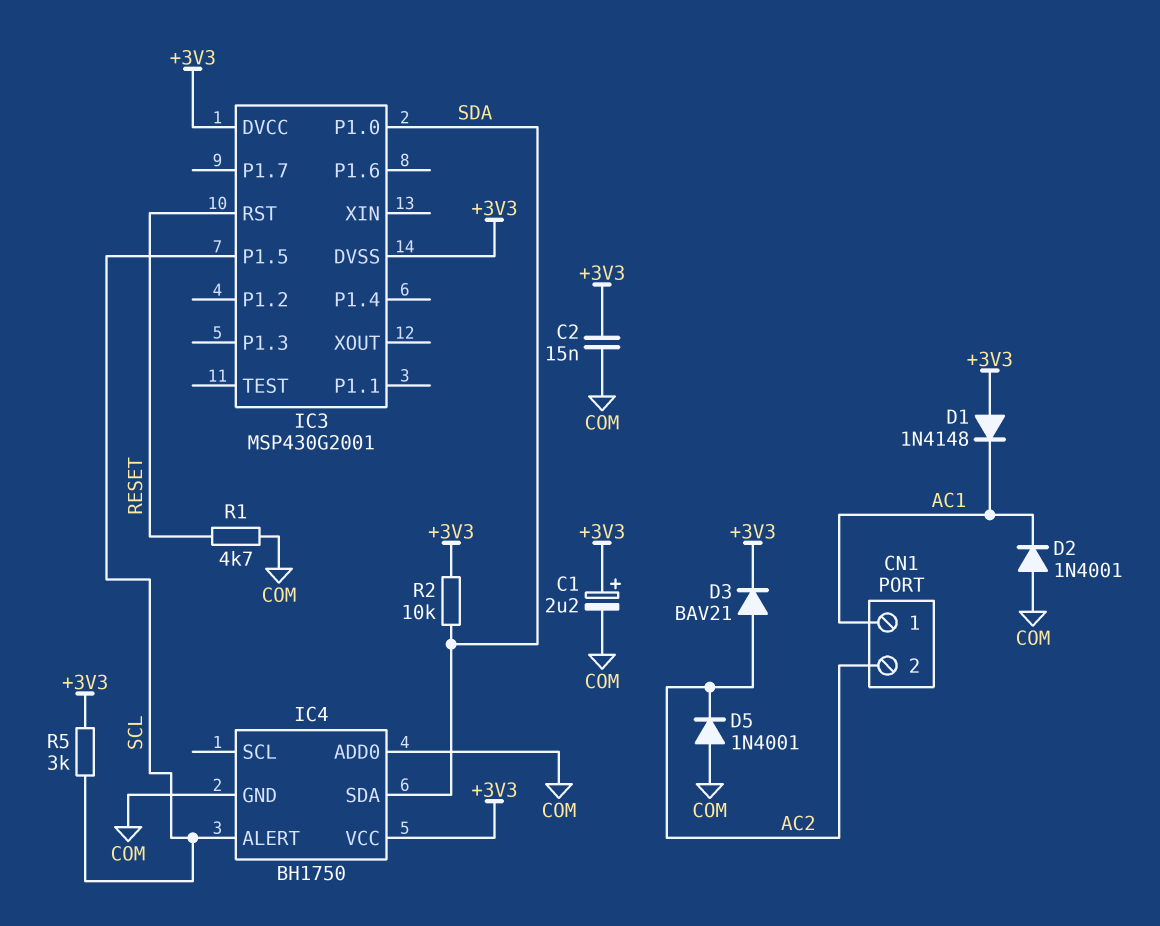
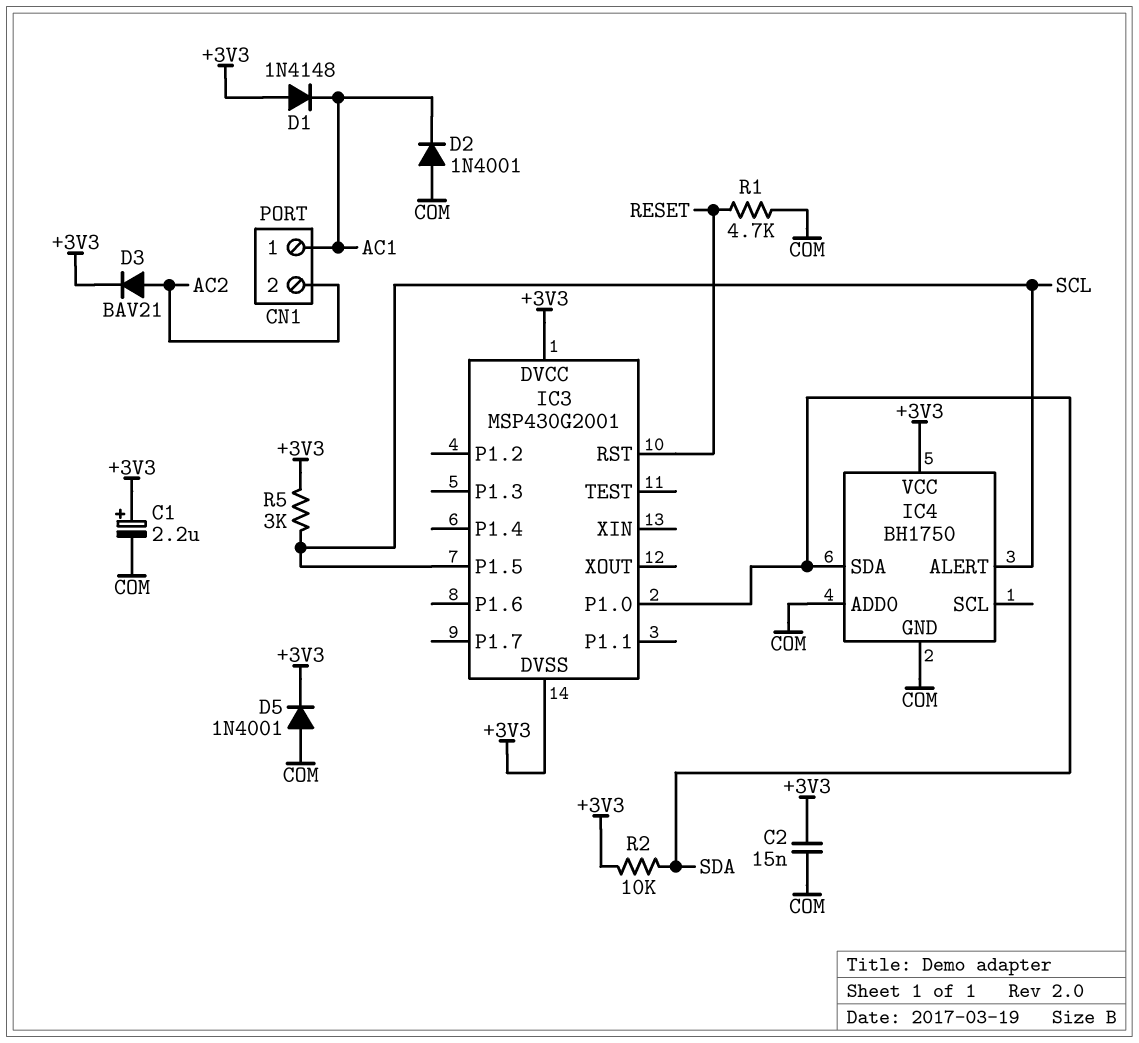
D5: diode 1N4001 (A COM, K AC2) -> diode 1N4001 (A COM, K +3V3)

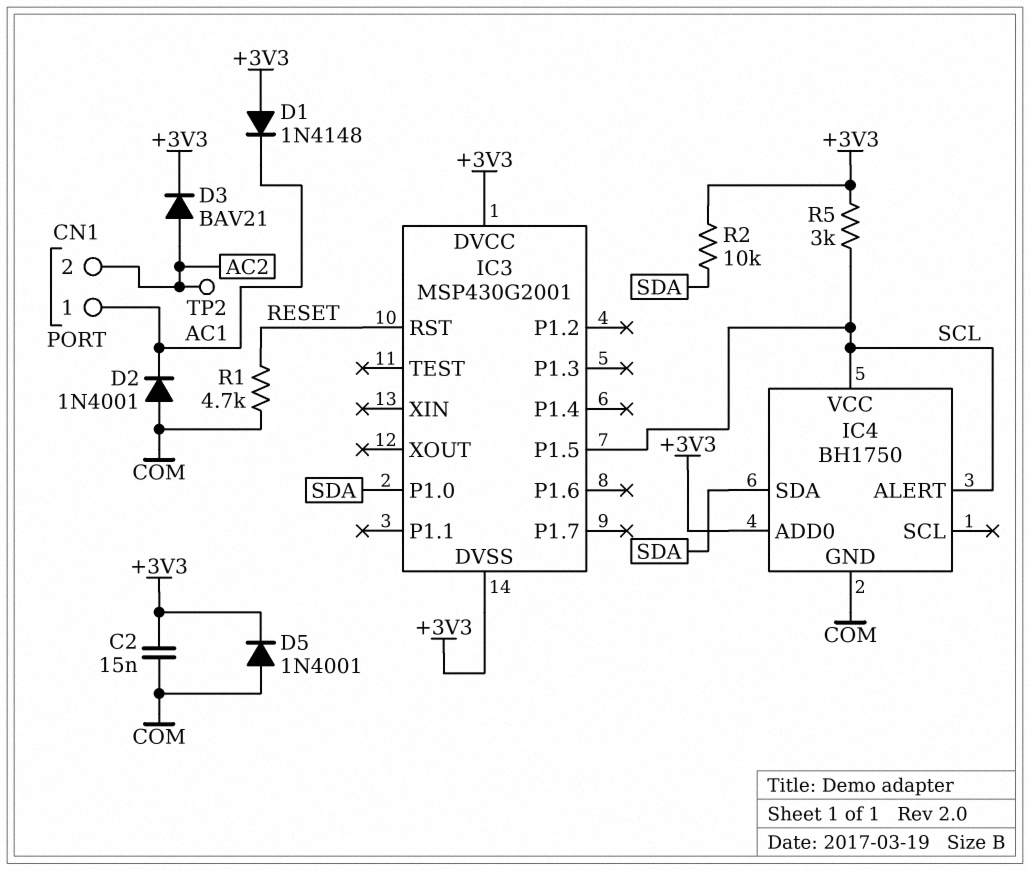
C1: 2.2uF (plus +3V3, minus COM) -> none
IC4 pin ADD0: COM -> +3V3
IC4 pin VCC: +3V3 -> SCL
TP2: none -> test point (AC2)

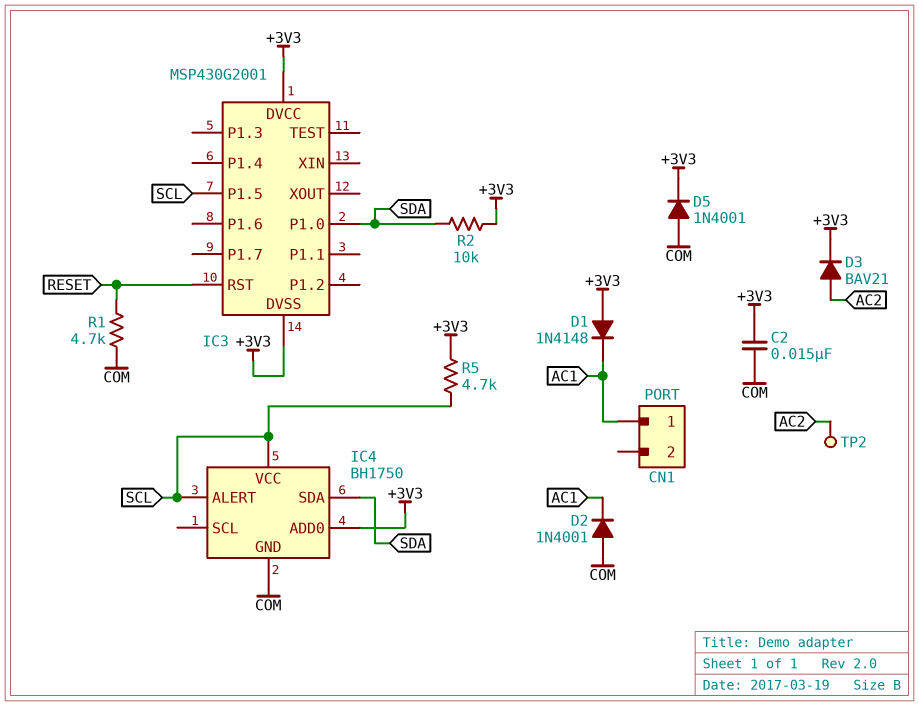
CN1 pin 2: AC2 -> none
R5: 3k (+3V3, SCL) -> 4.7k (+3V3, SCL)

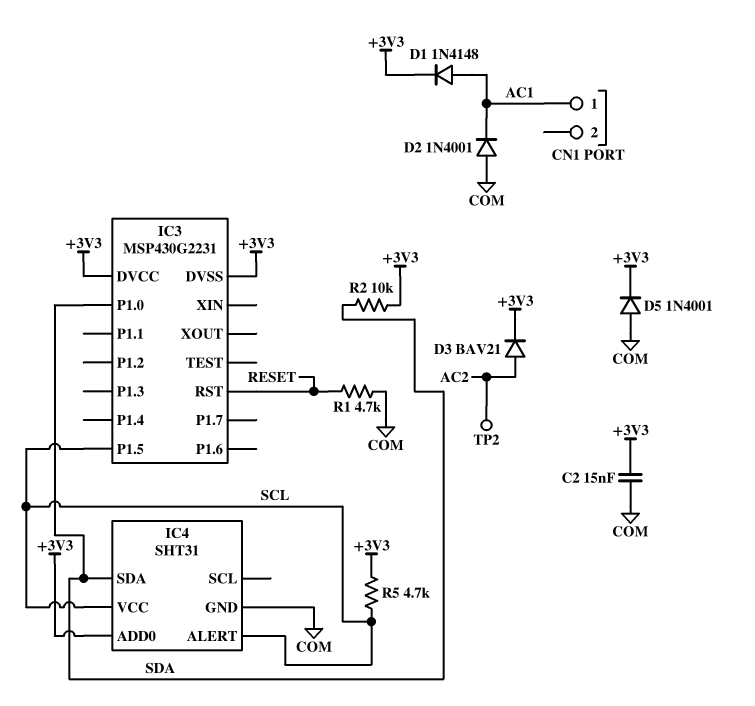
D1: diode 1N4148 (A +3V3, K AC1) -> diode 1N4148 (A AC1, K +3V3)
IC3: MSP430G2001 -> MSP430G2231
IC4: BH1750 -> SHT31

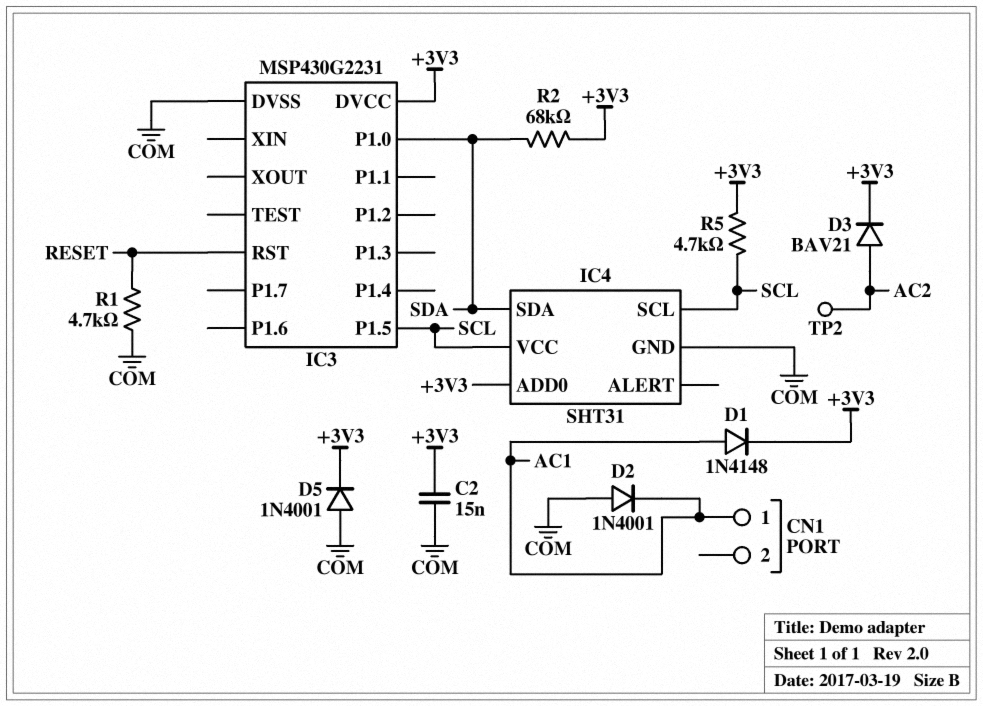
IC3 pin DVSS: +3V3 -> COM
IC4 pin ALERT: SCL -> none
IC4 pin SCL: none -> SCL
R2: 10k (+3V3, SDA) -> 68k (+3V3, SDA)

